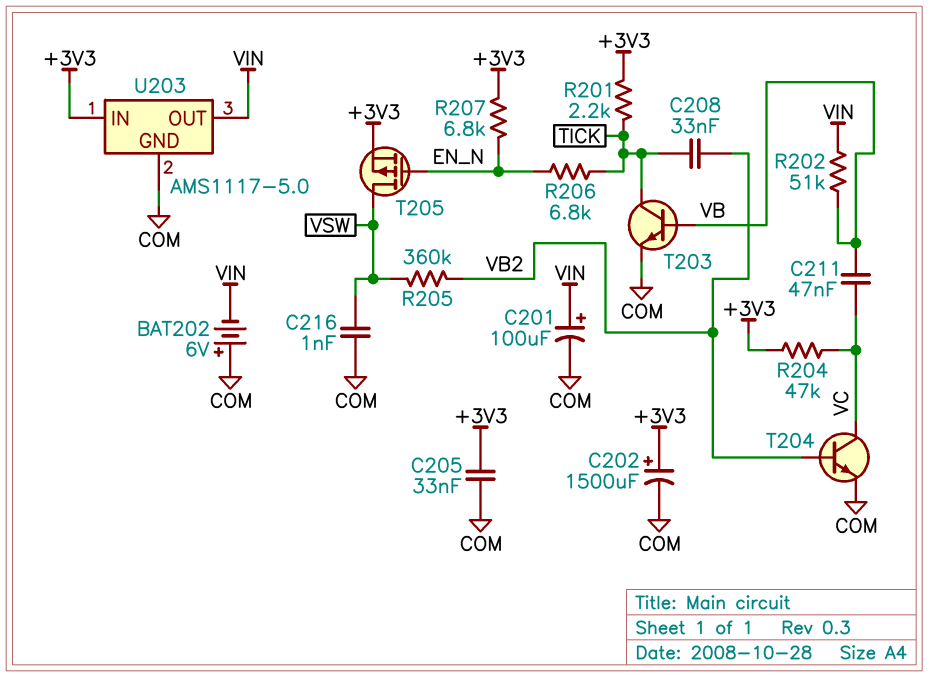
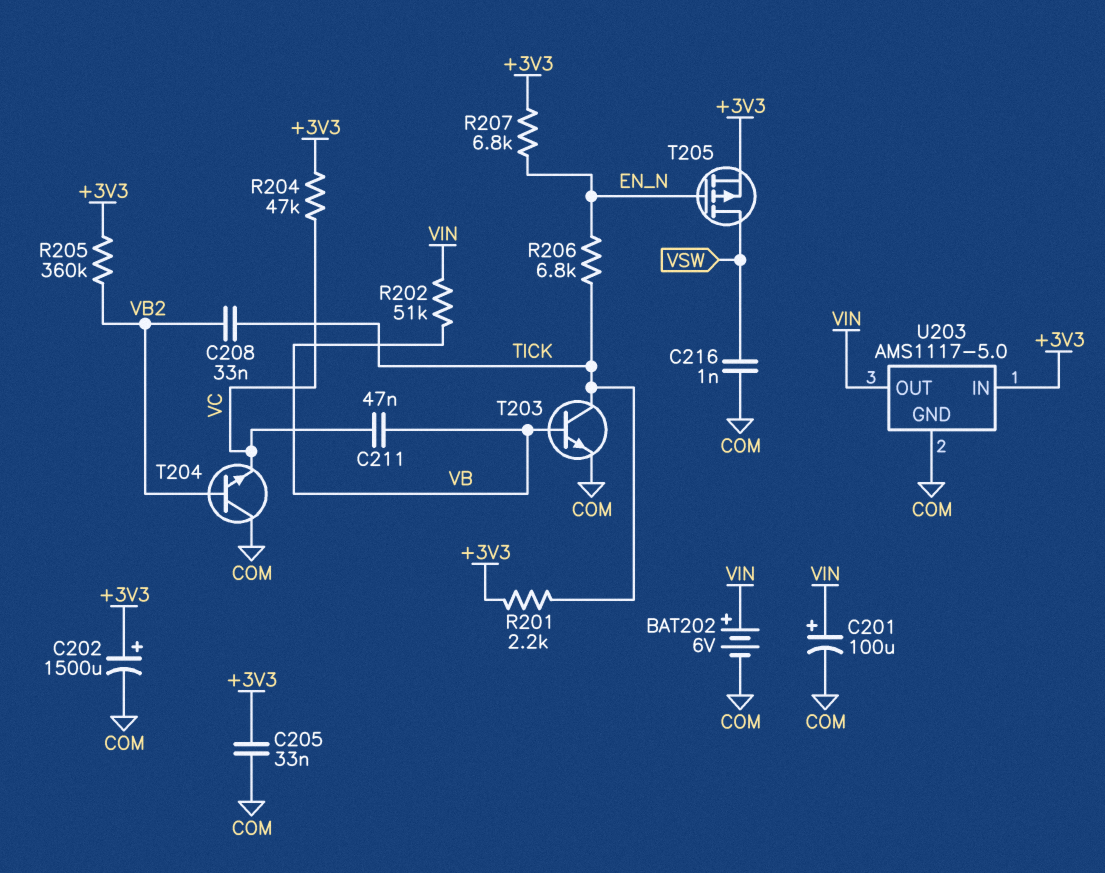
BAT202: 6V (plus COM, minus VIN) -> 6V (plus VIN, minus COM)
R205: 360k (VB2, VSW) -> 360k (+3V3, VB2)
T204: NPN (B VB2, C VC, E COM) -> NPN (B VB2, C COM, E VC)

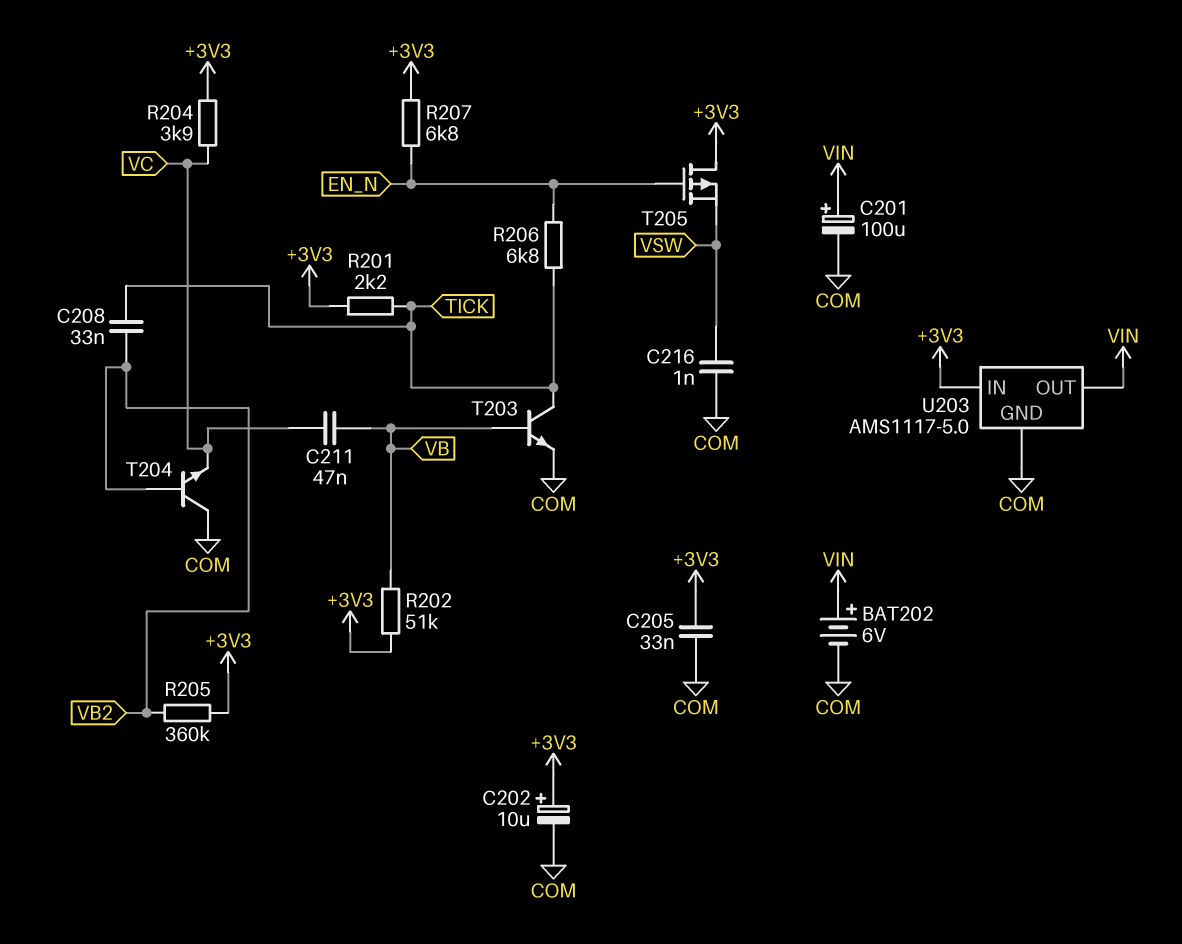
C202: 1500uF (plus +3V3, minus COM) -> 10uF (plus +3V3, minus COM)
R202: 51k (VB, VIN) -> 51k (+3V3, VB)
R204: 47k (+3V3, VC) -> 3.9k (+3V3, VC)
T205: PMOS (G EN_N, D VSW, S +3V3) -> PMOS (G EN_N, D +3V3, S VSW)

